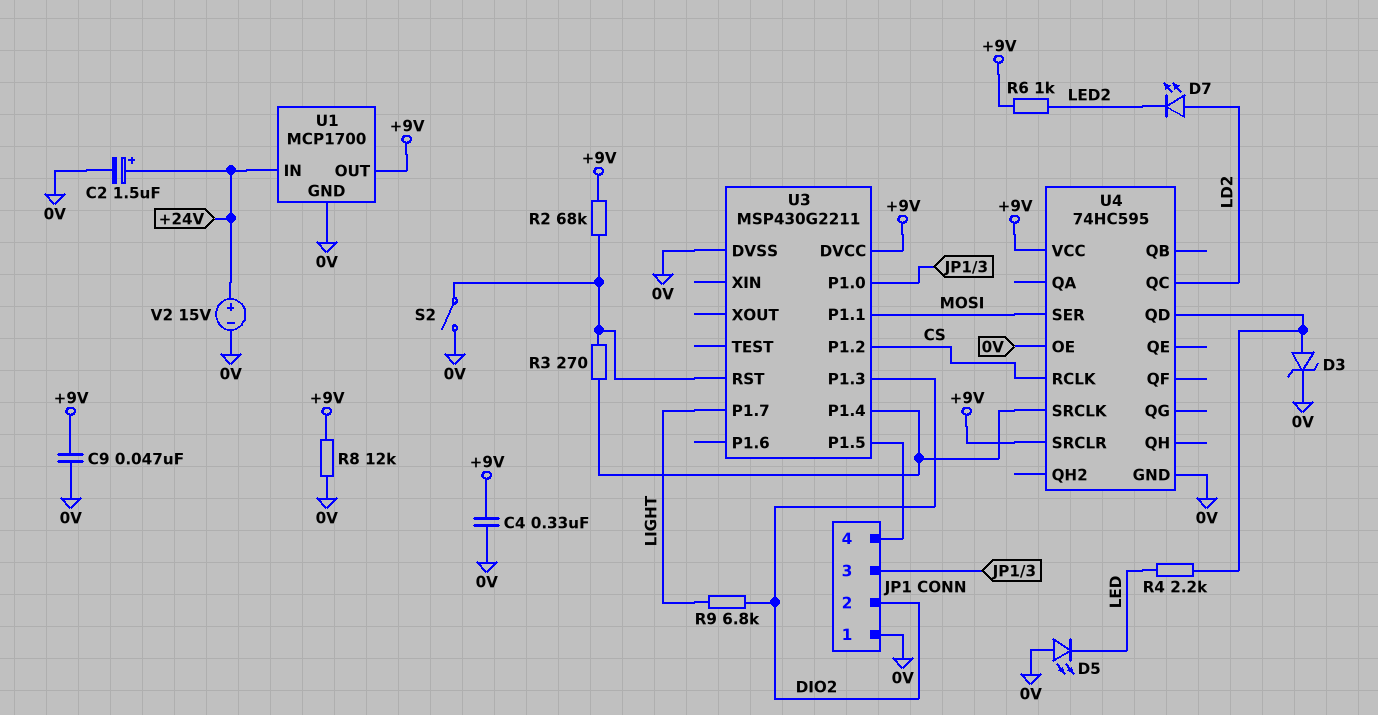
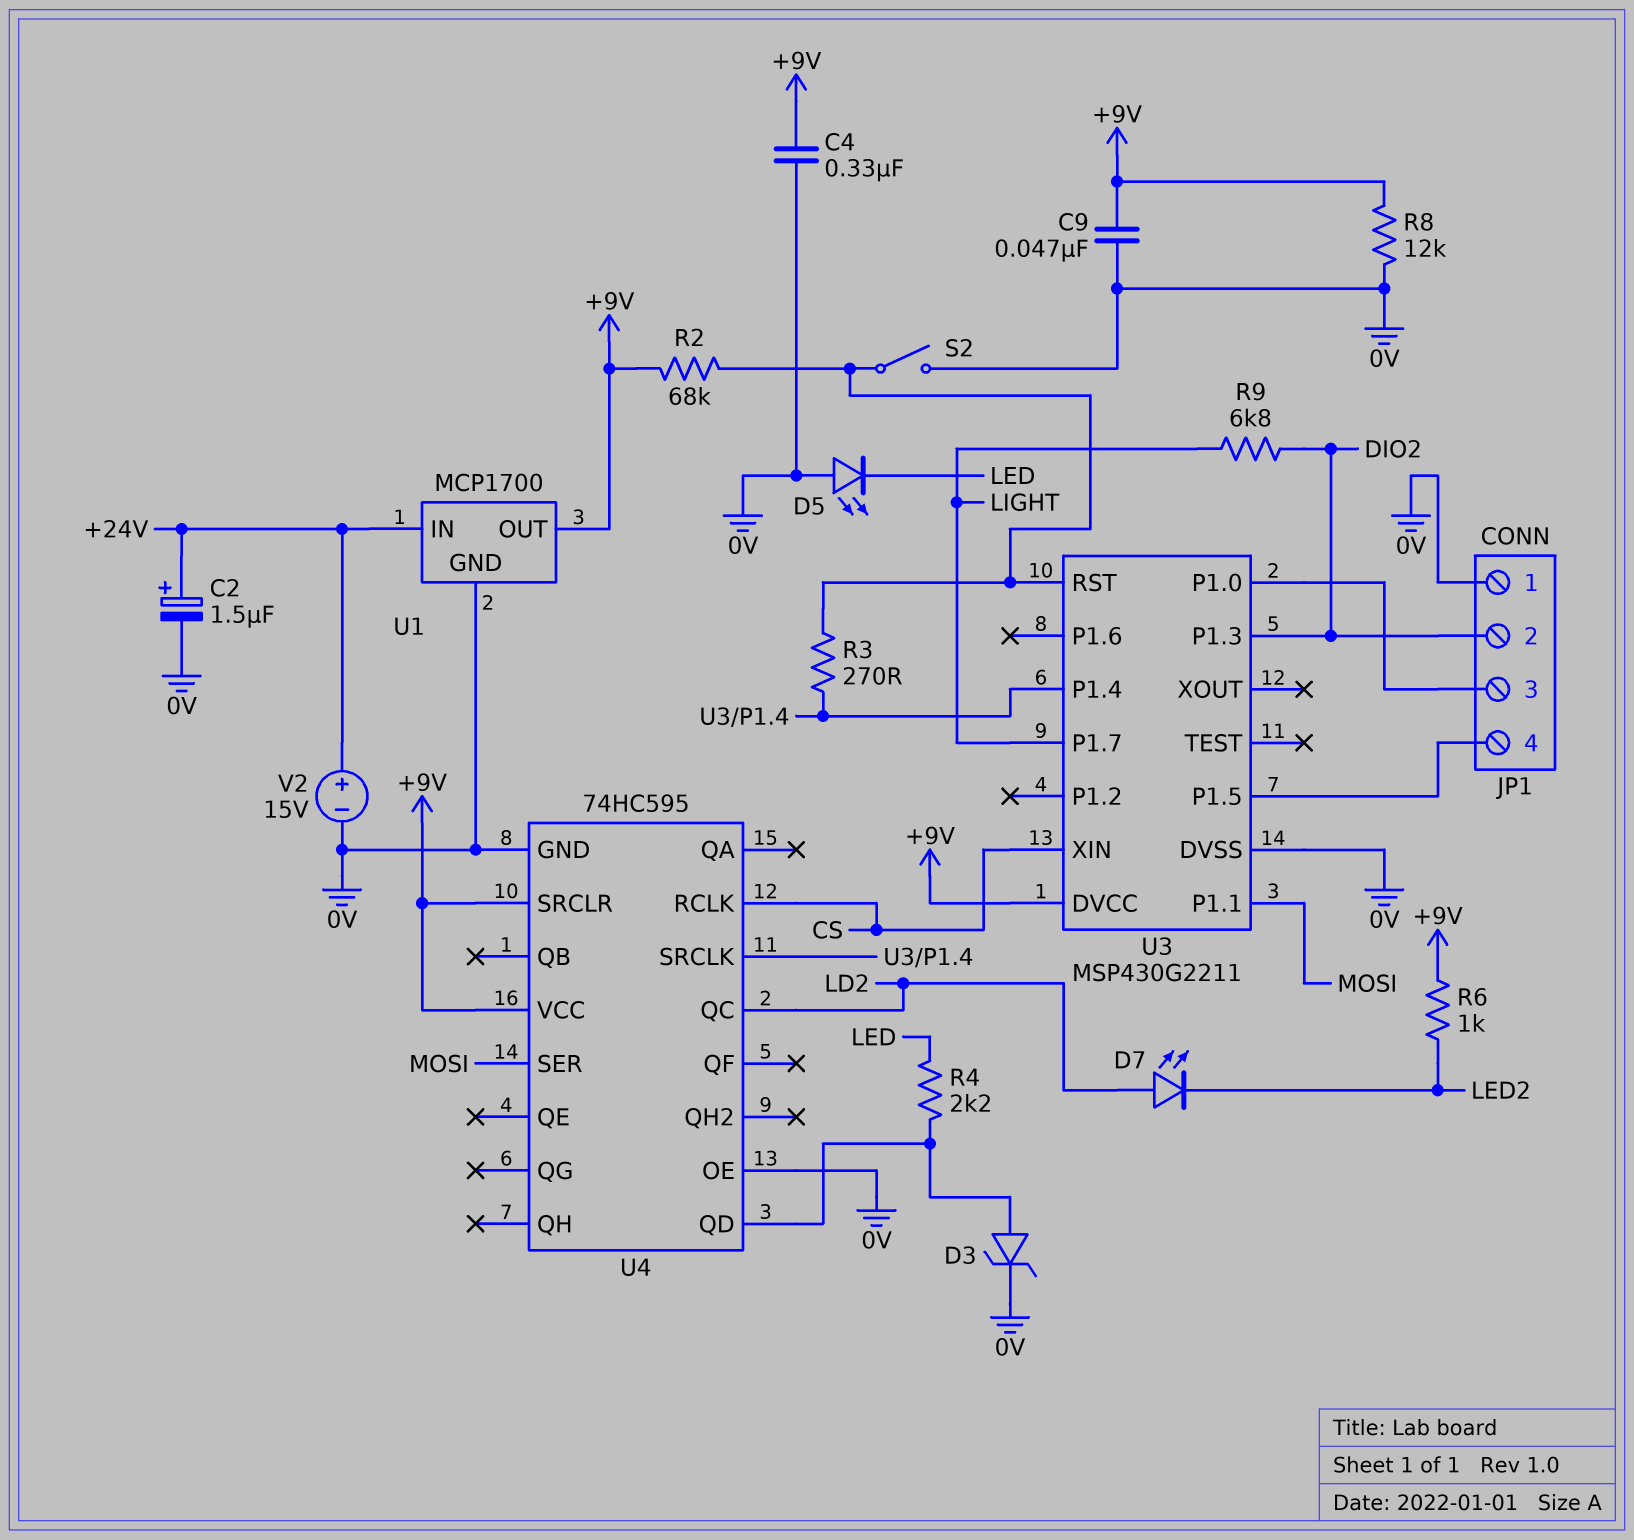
U3 pin P1.2: CS -> none
U3 pin XIN: none -> CS

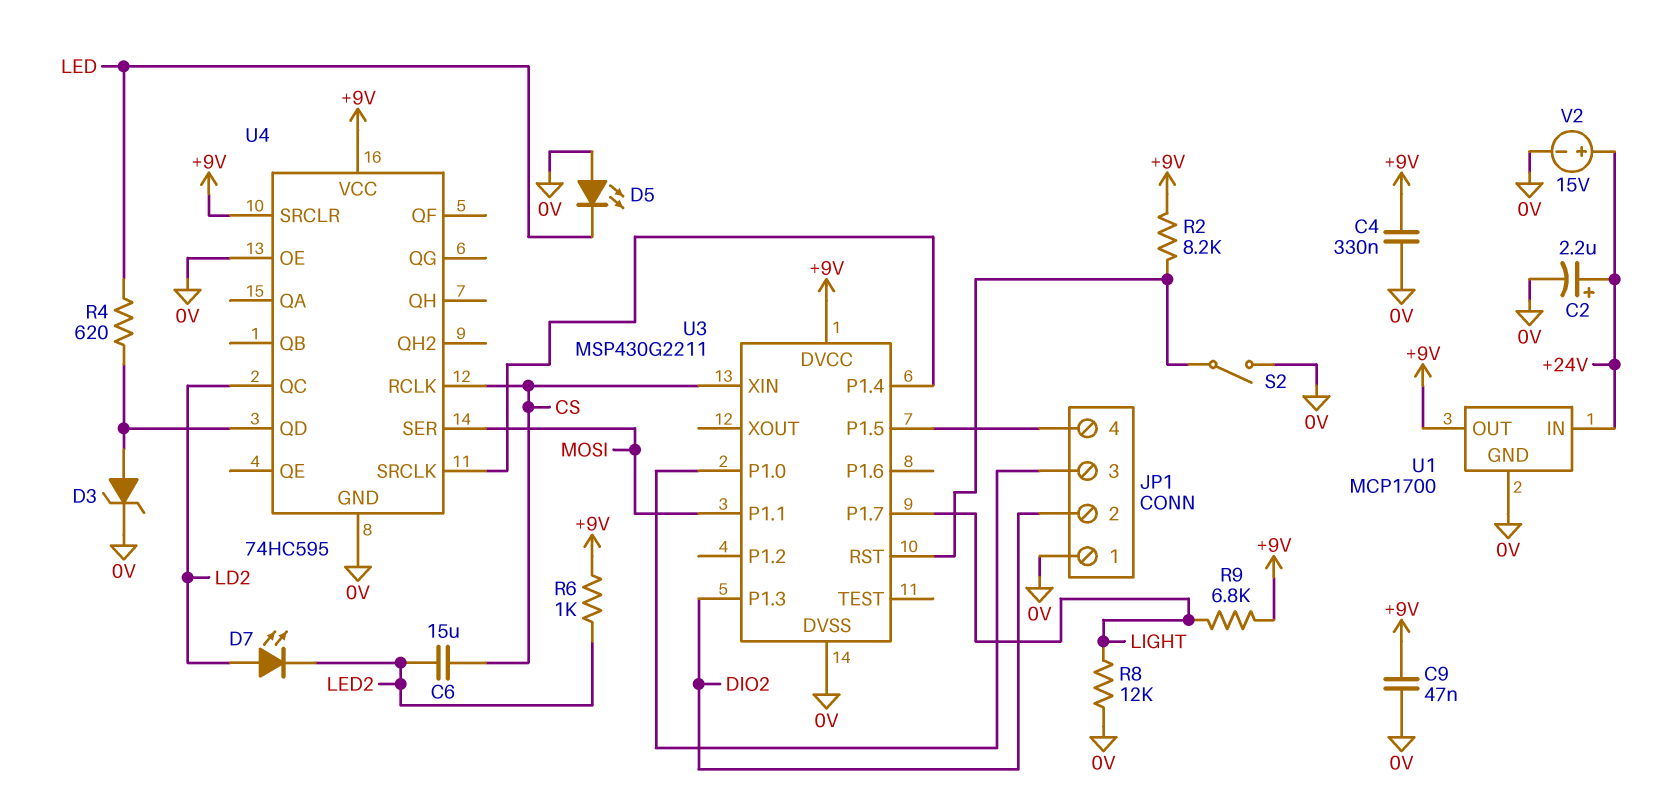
C2: 1.5uF (plus +24V, minus 0V) -> 2.2uF (plus +24V, minus 0V)
C6: none -> 15uF (CS, LED2)
R2: 68k (+9V, U3/RST) -> 8.2k (+9V, U3/RST)
R3: 270 (U3/P1.4, U3/RST) -> none
R4: 2.2k (LED, U4/QD) -> 620 (LED, U4/QD)
R8: 12k (+9V, 0V) -> 12k (0V, LIGHT)
R9: 6.8k (DIO2, LIGHT) -> 6.8k (+9V, LIGHT)

